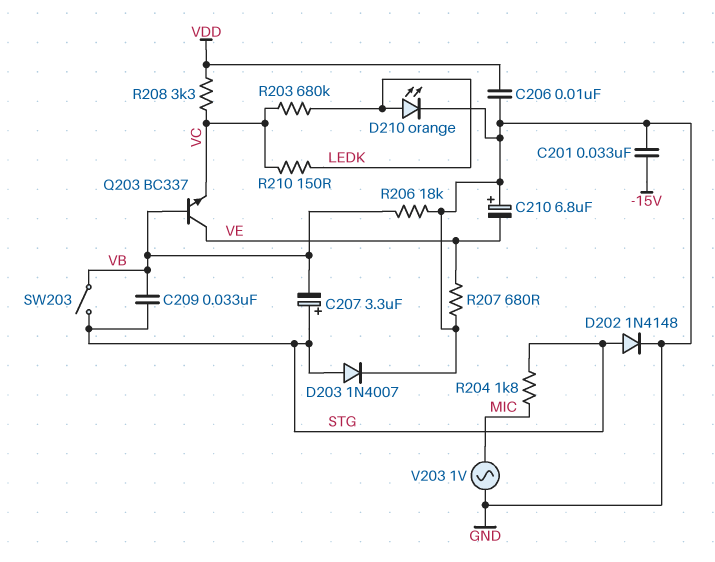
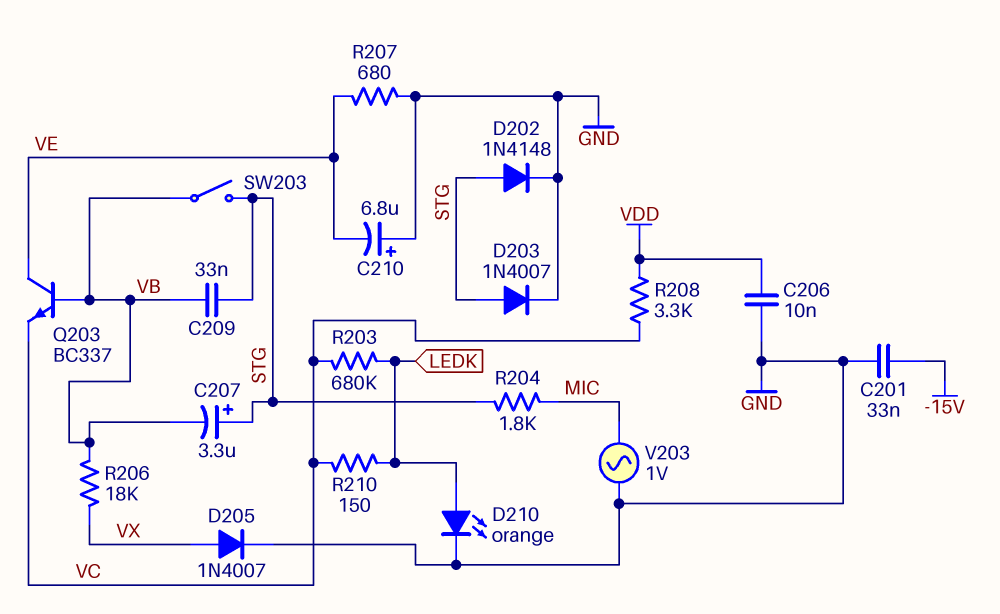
D205: none -> diode 1N4007 (A VX, K GND)
R206: 18k (GND, VB) -> 18k (VB, VX)

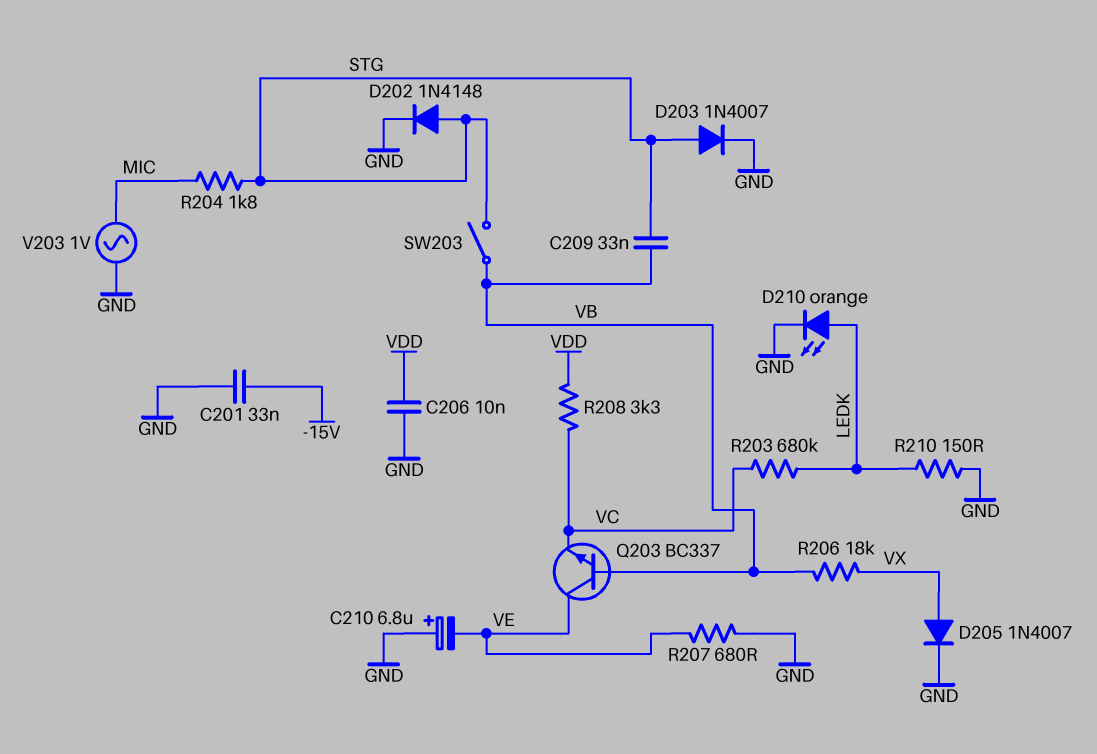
C207: 3.3uF (plus STG, minus VB) -> none
R210: 150 (LEDK, VC) -> 150 (GND, LEDK)

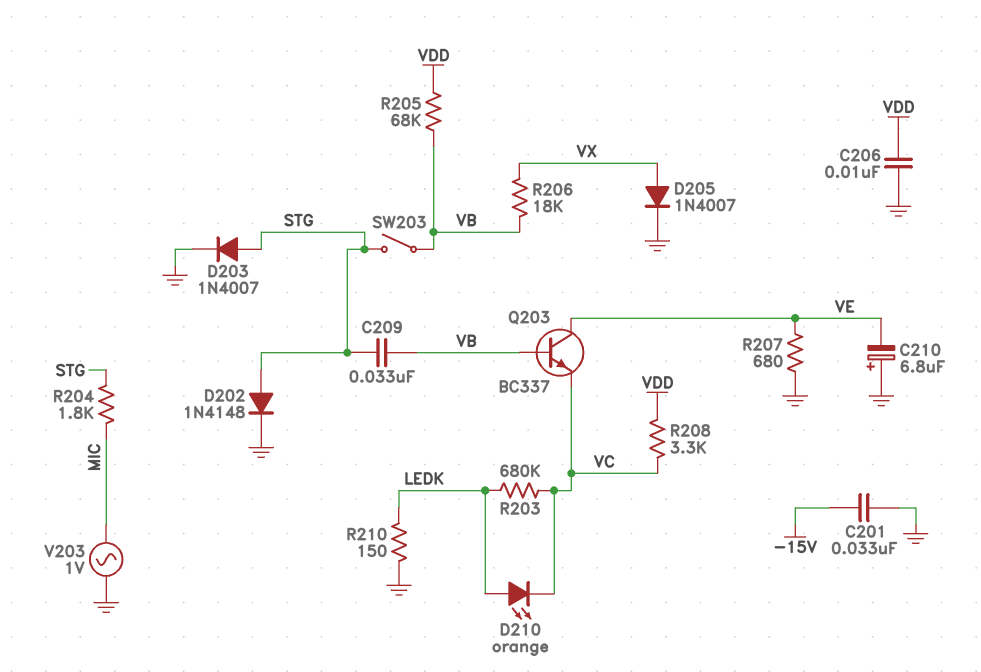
D210: LED orange (A LEDK, K GND) -> LED orange (A LEDK, K VC)
R205: none -> 68k (VB, VDD)

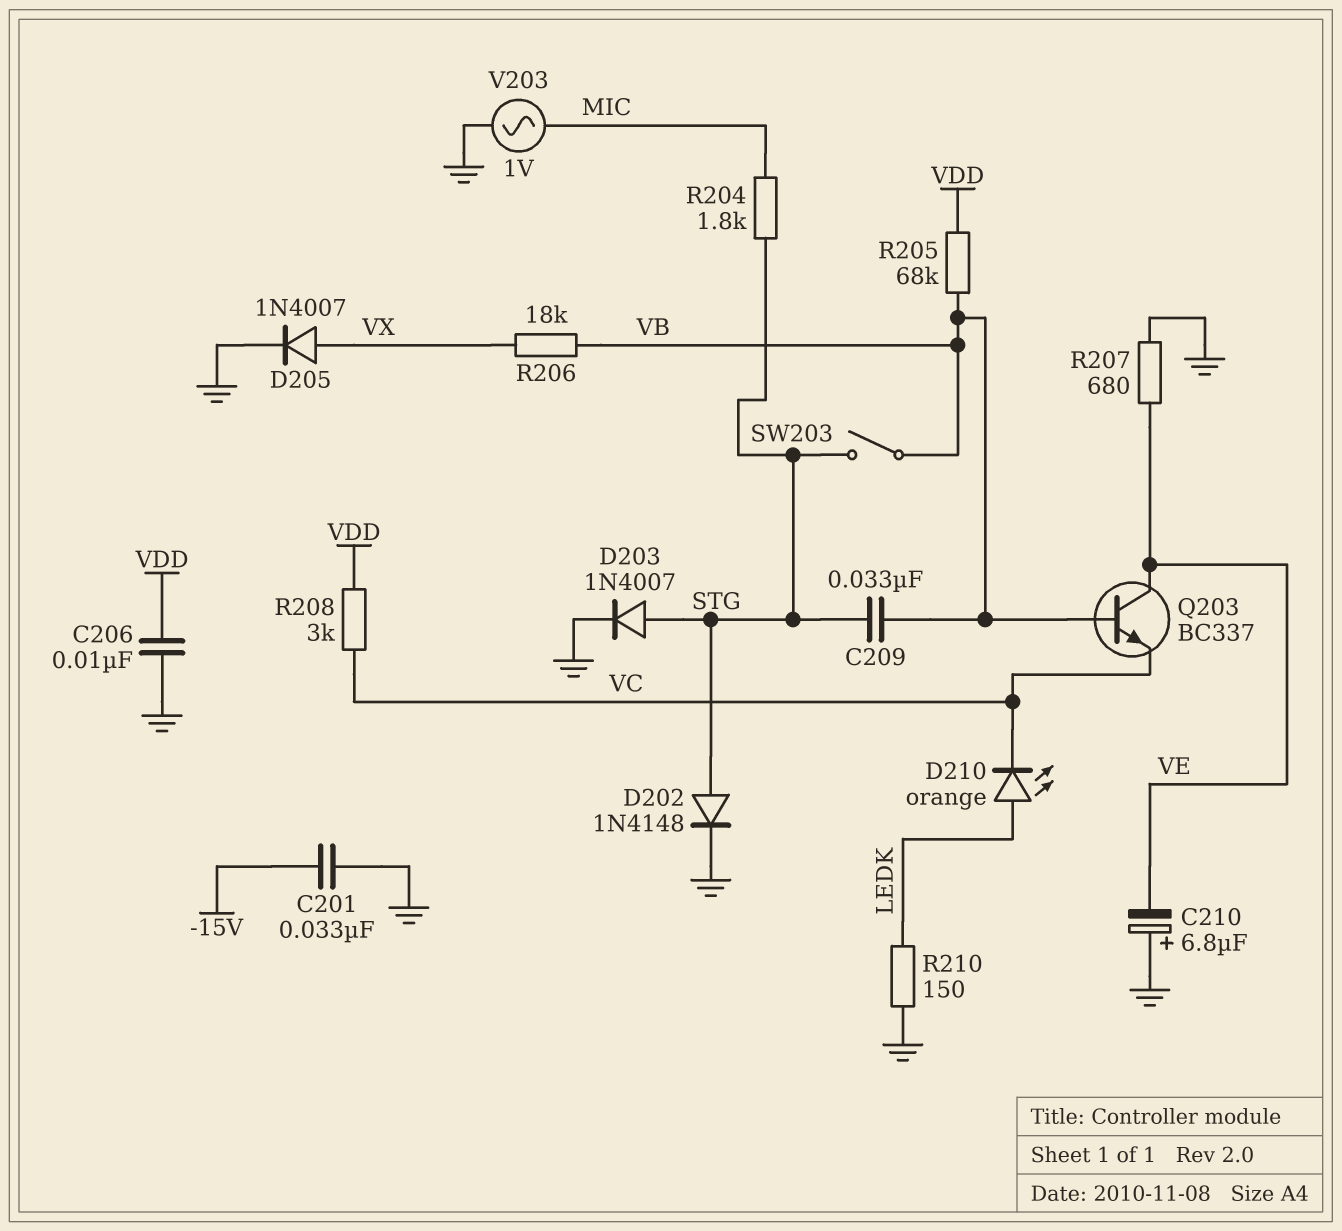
R203: 680k (LEDK, VC) -> none
R208: 3.3k (VC, VDD) -> 3k (VC, VDD)

